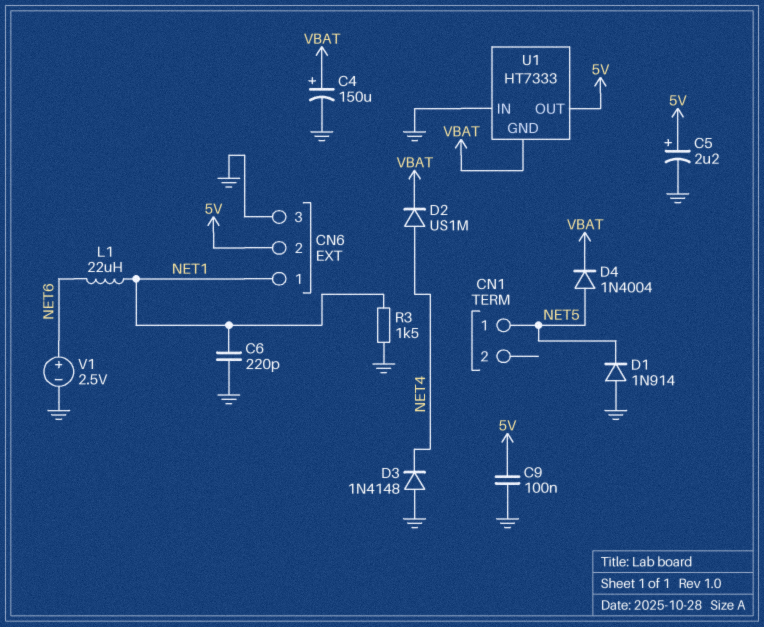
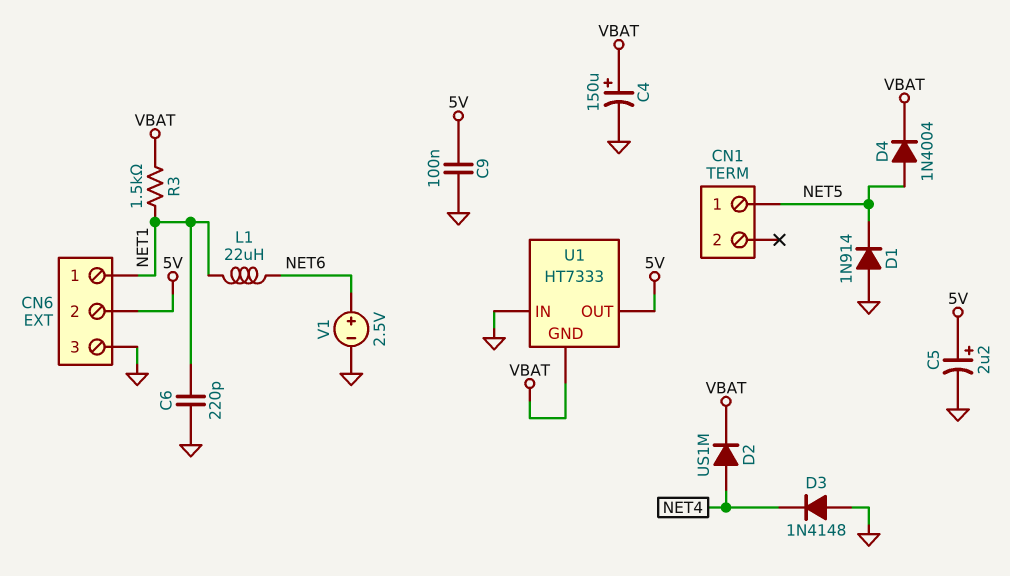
R3: 1.5k (GND, NET1) -> 1.5k (NET1, VBAT)

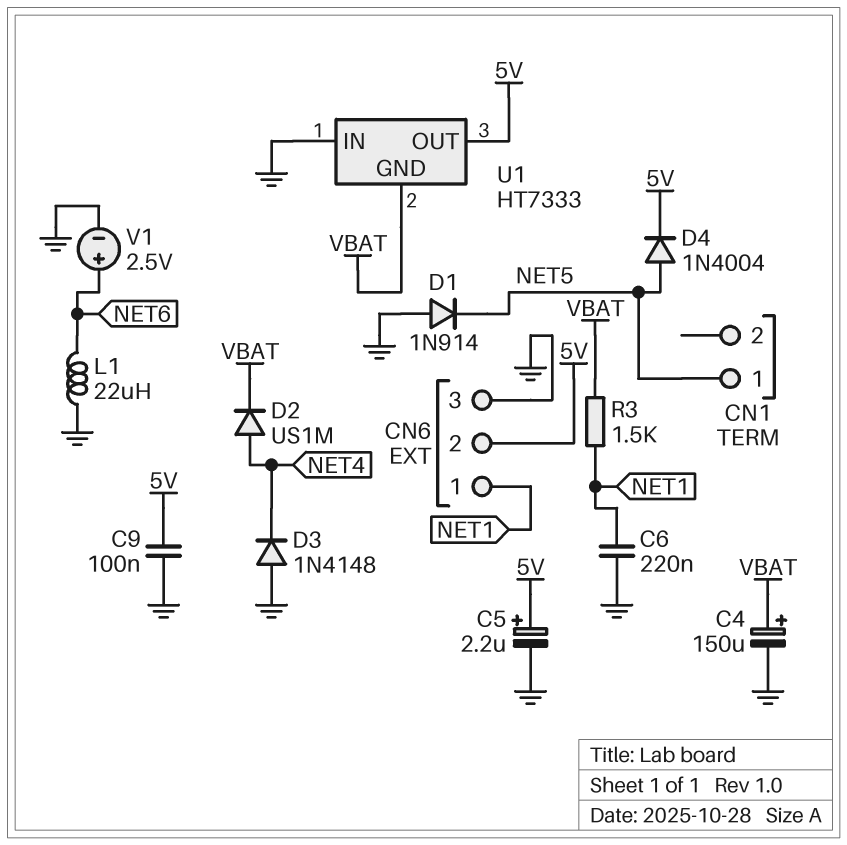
C6: 220pF (GND, NET1) -> 220nF (GND, NET1)
D4: diode 1N4004 (A NET5, K VBAT) -> diode 1N4004 (A NET5, K 5V)
L1: 22uH (NET1, NET6) -> 22uH (GND, NET6)

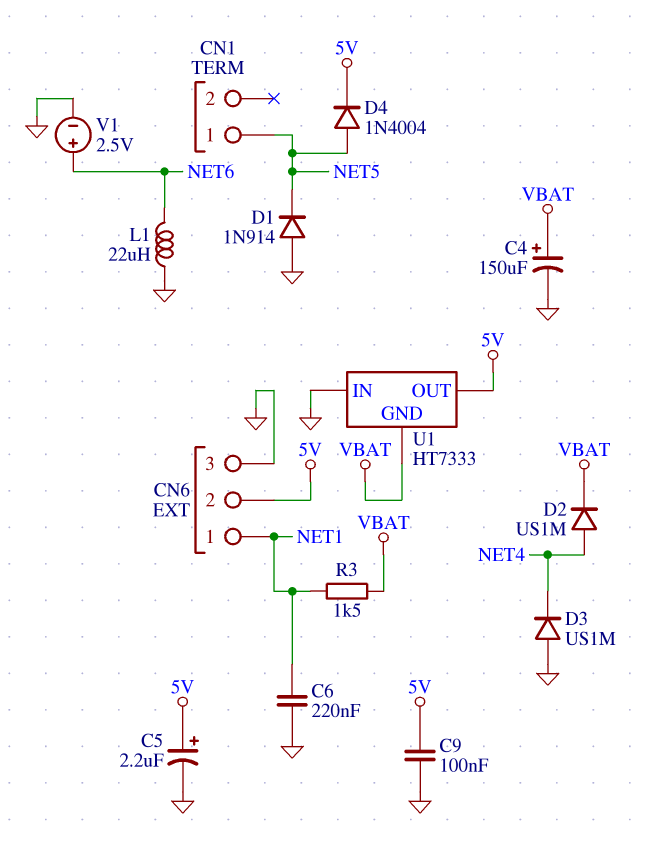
D3: diode 1N4148 (A GND, K NET4) -> diode US1M (A GND, K NET4)

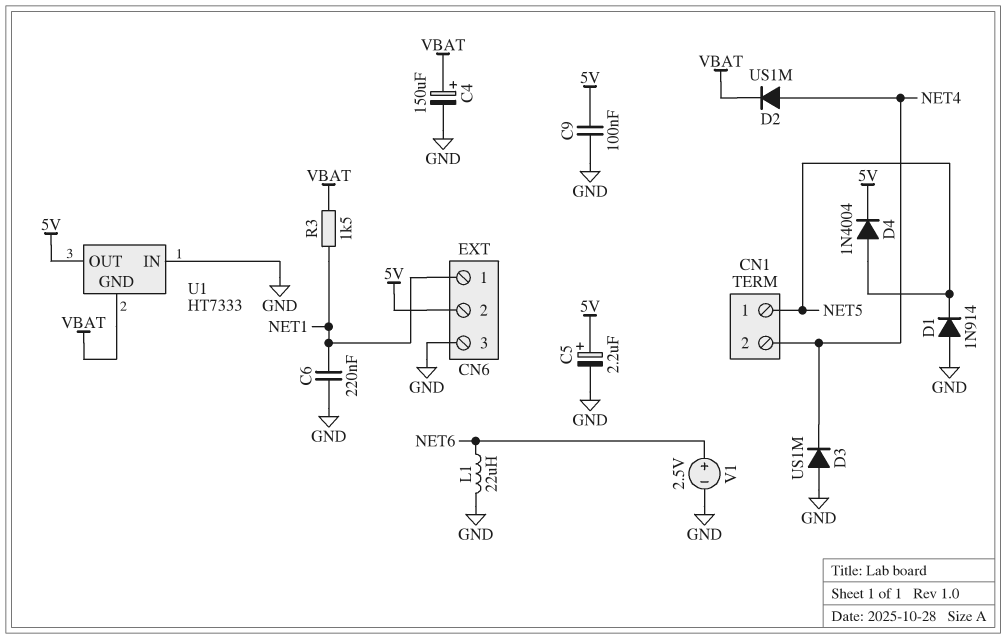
CN1 pin 2: none -> NET4

